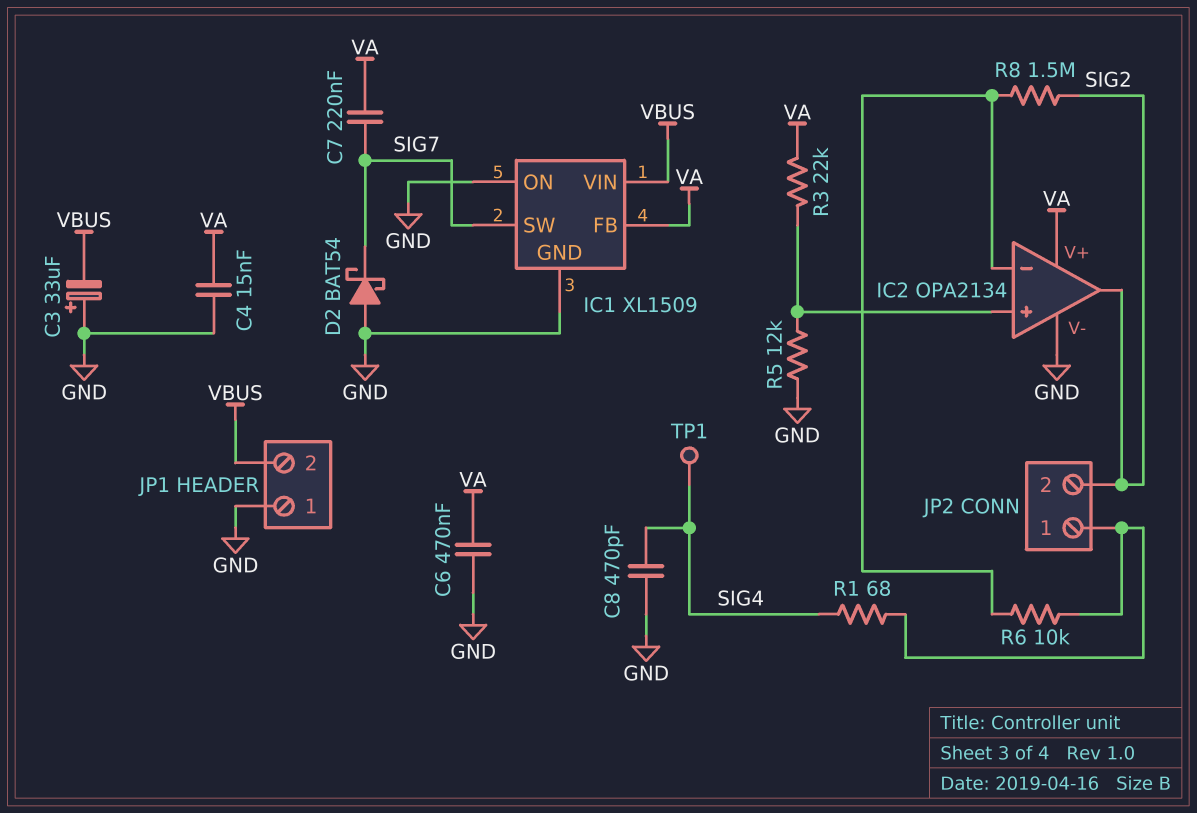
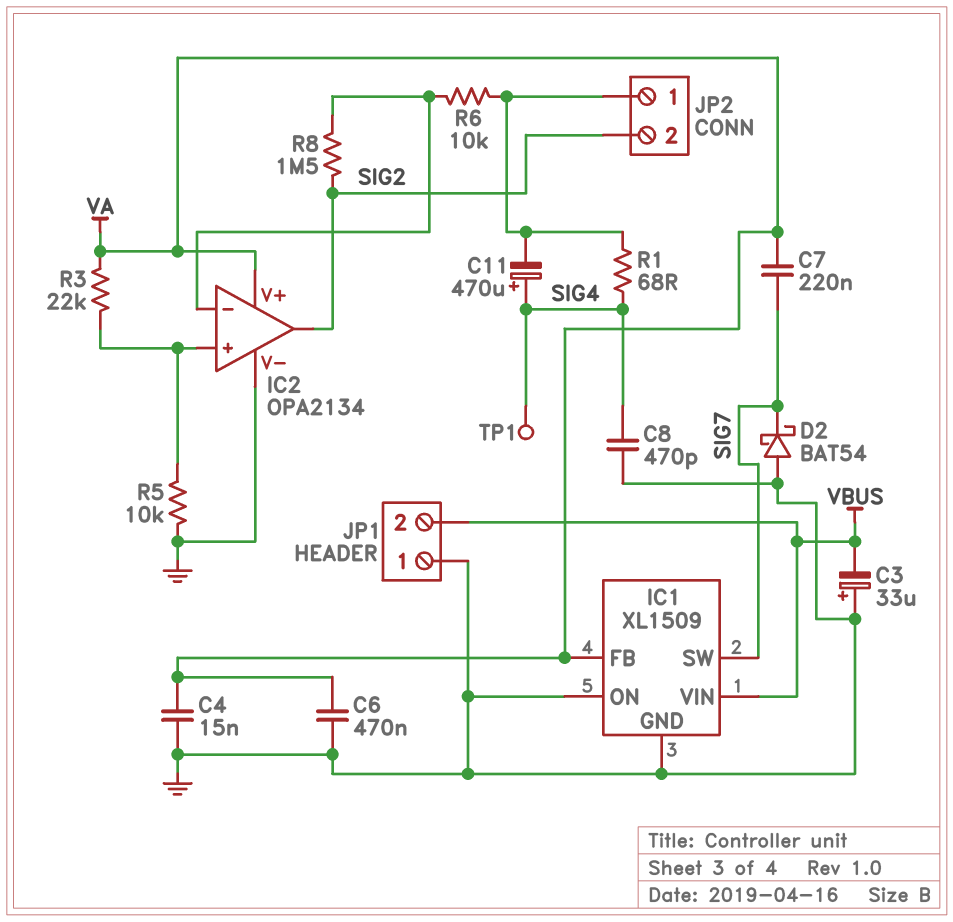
C11: none -> 470uF (plus SIG4, minus JP2/1)
R5: 12k (GND, IC2/in+) -> 10k (GND, IC2/in+)

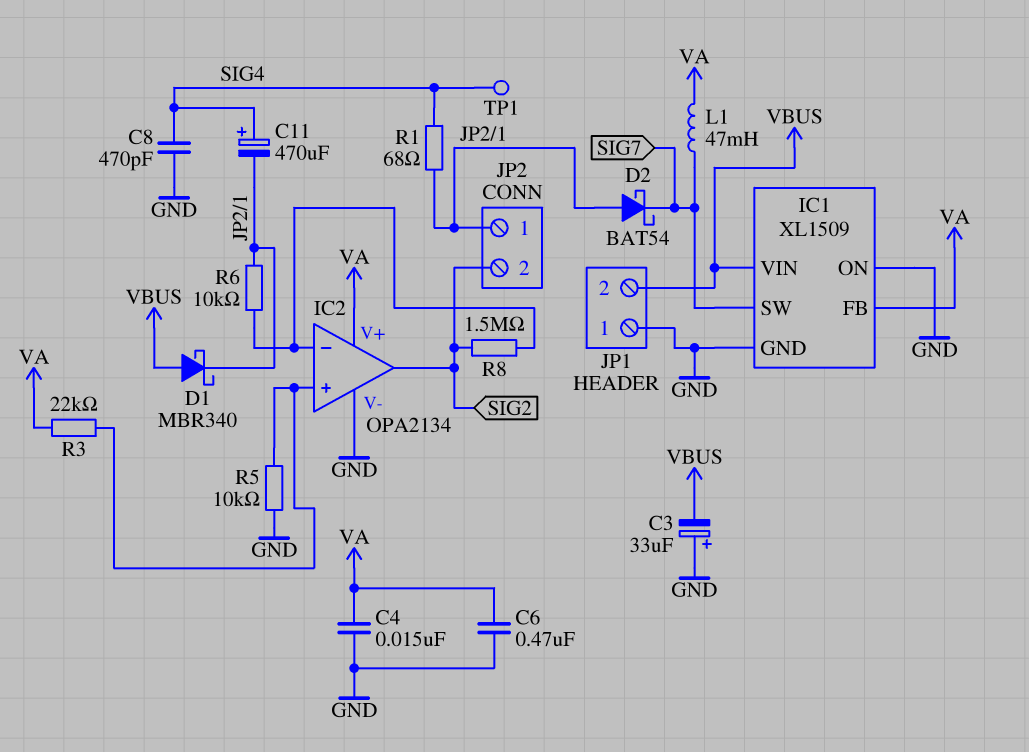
C7: 220nF (SIG7, VA) -> none
D1: none -> schottky MBR340 (A VBUS, K JP2/1)
D2: schottky BAT54 (A GND, K SIG7) -> schottky BAT54 (A JP2/1, K SIG7)
L1: none -> 47mH (SIG7, VA)

